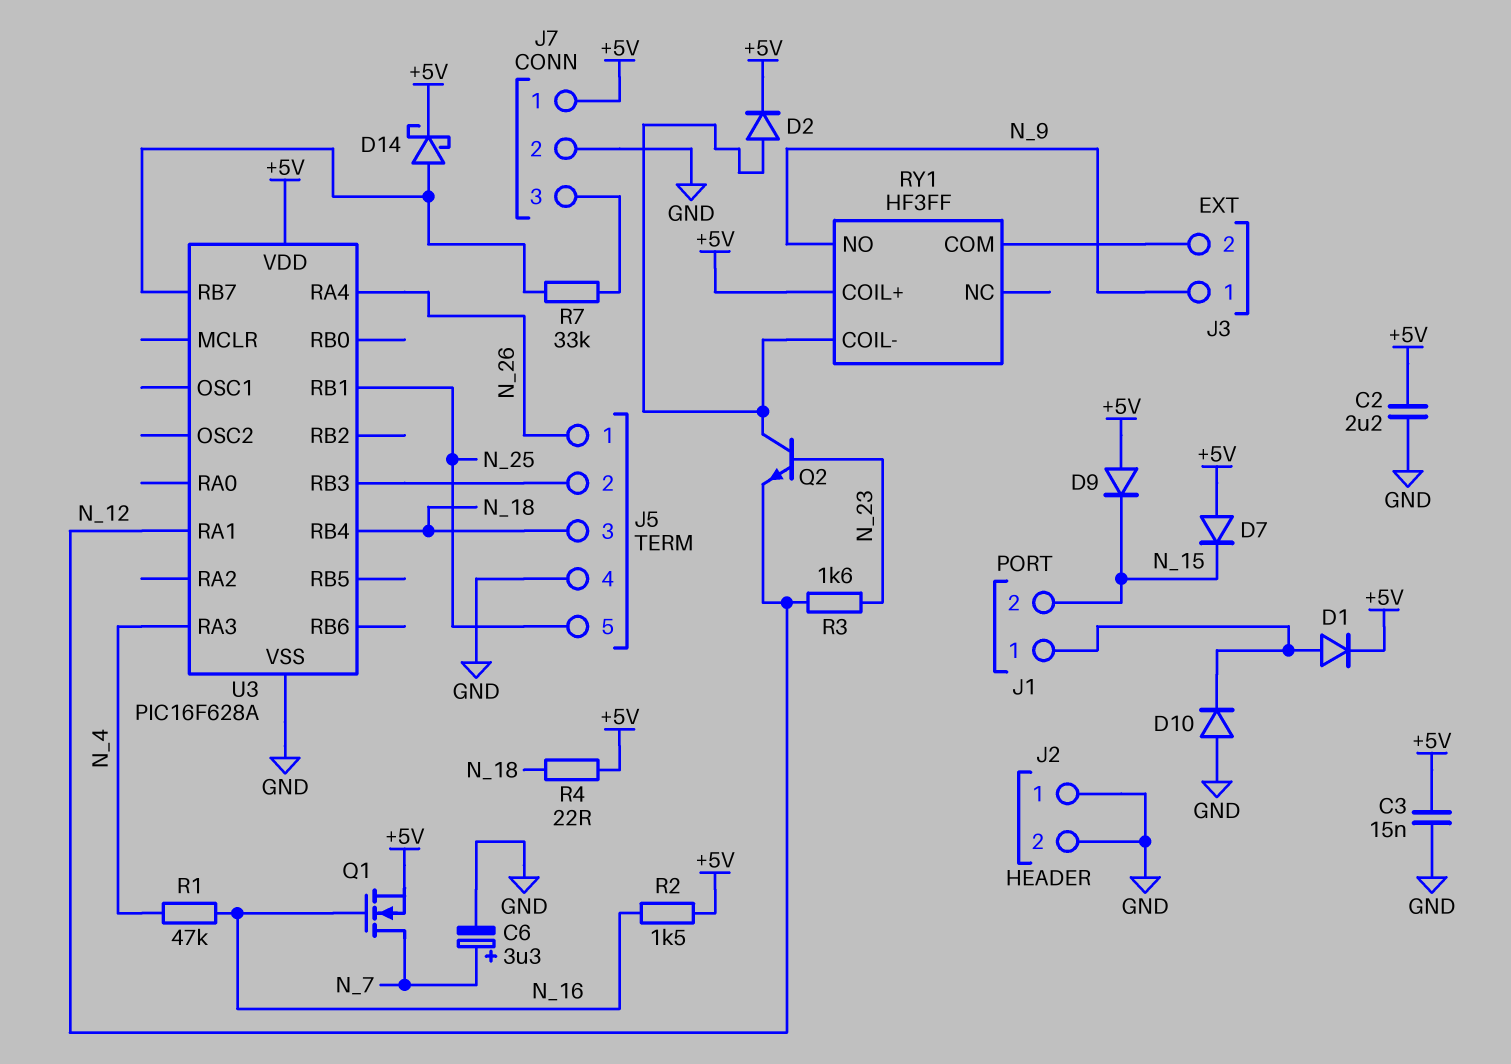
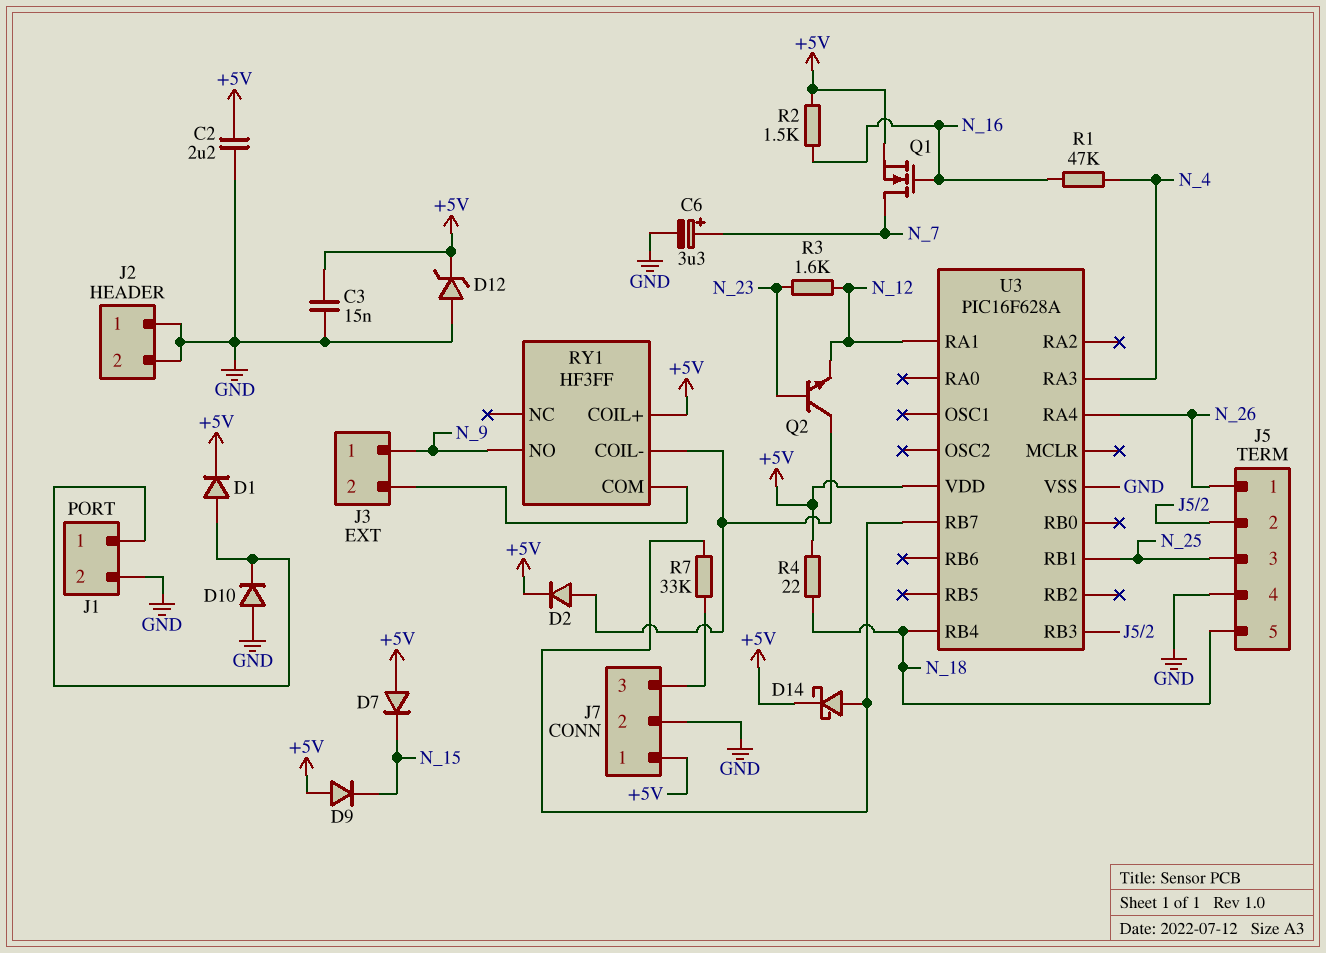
D12: none -> zener (A GND, K +5V)
J1 pin 2: N_15 -> GND
J5 pin 3: N_18 -> N_25
J5 pin 5: N_25 -> N_18

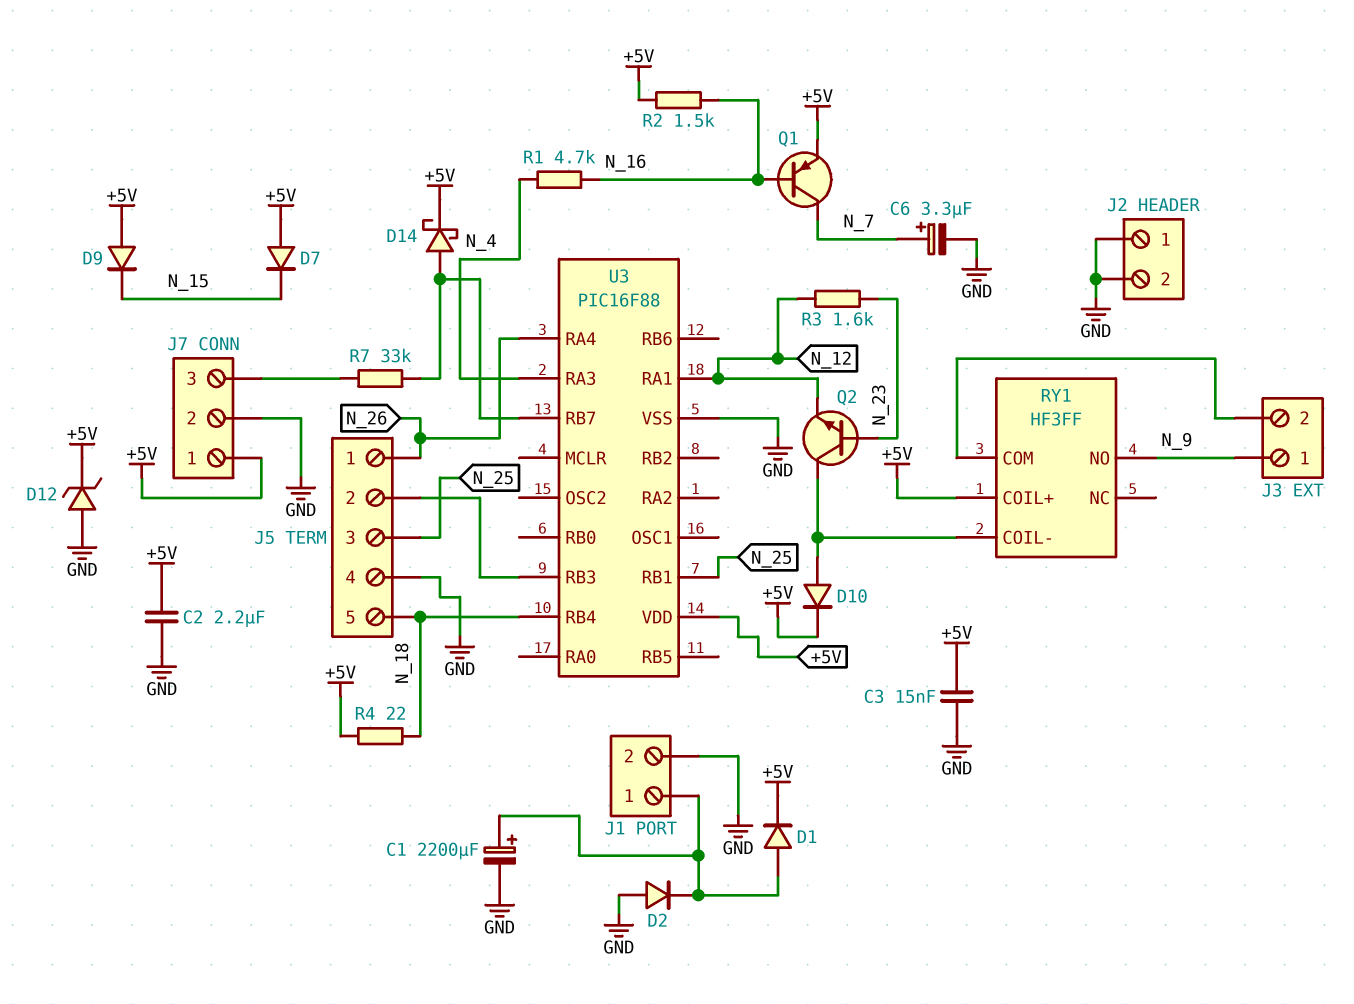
C1: none -> 2200uF (plus J1/1, minus GND)
D2: diode (A RY1/COIL-, K +5V) -> diode (A GND, K J1/1)
D10: diode (A GND, K J1/1) -> diode (A RY1/COIL-, K +5V)
Q1: NMOS (G N_16, D N_7, S +5V) -> PNP (B N_16, C N_7, E +5V)
R1: 47k (N_4, N_16) -> 4.7k (N_4, N_16)
U3: PIC16F628A -> PIC16F88

